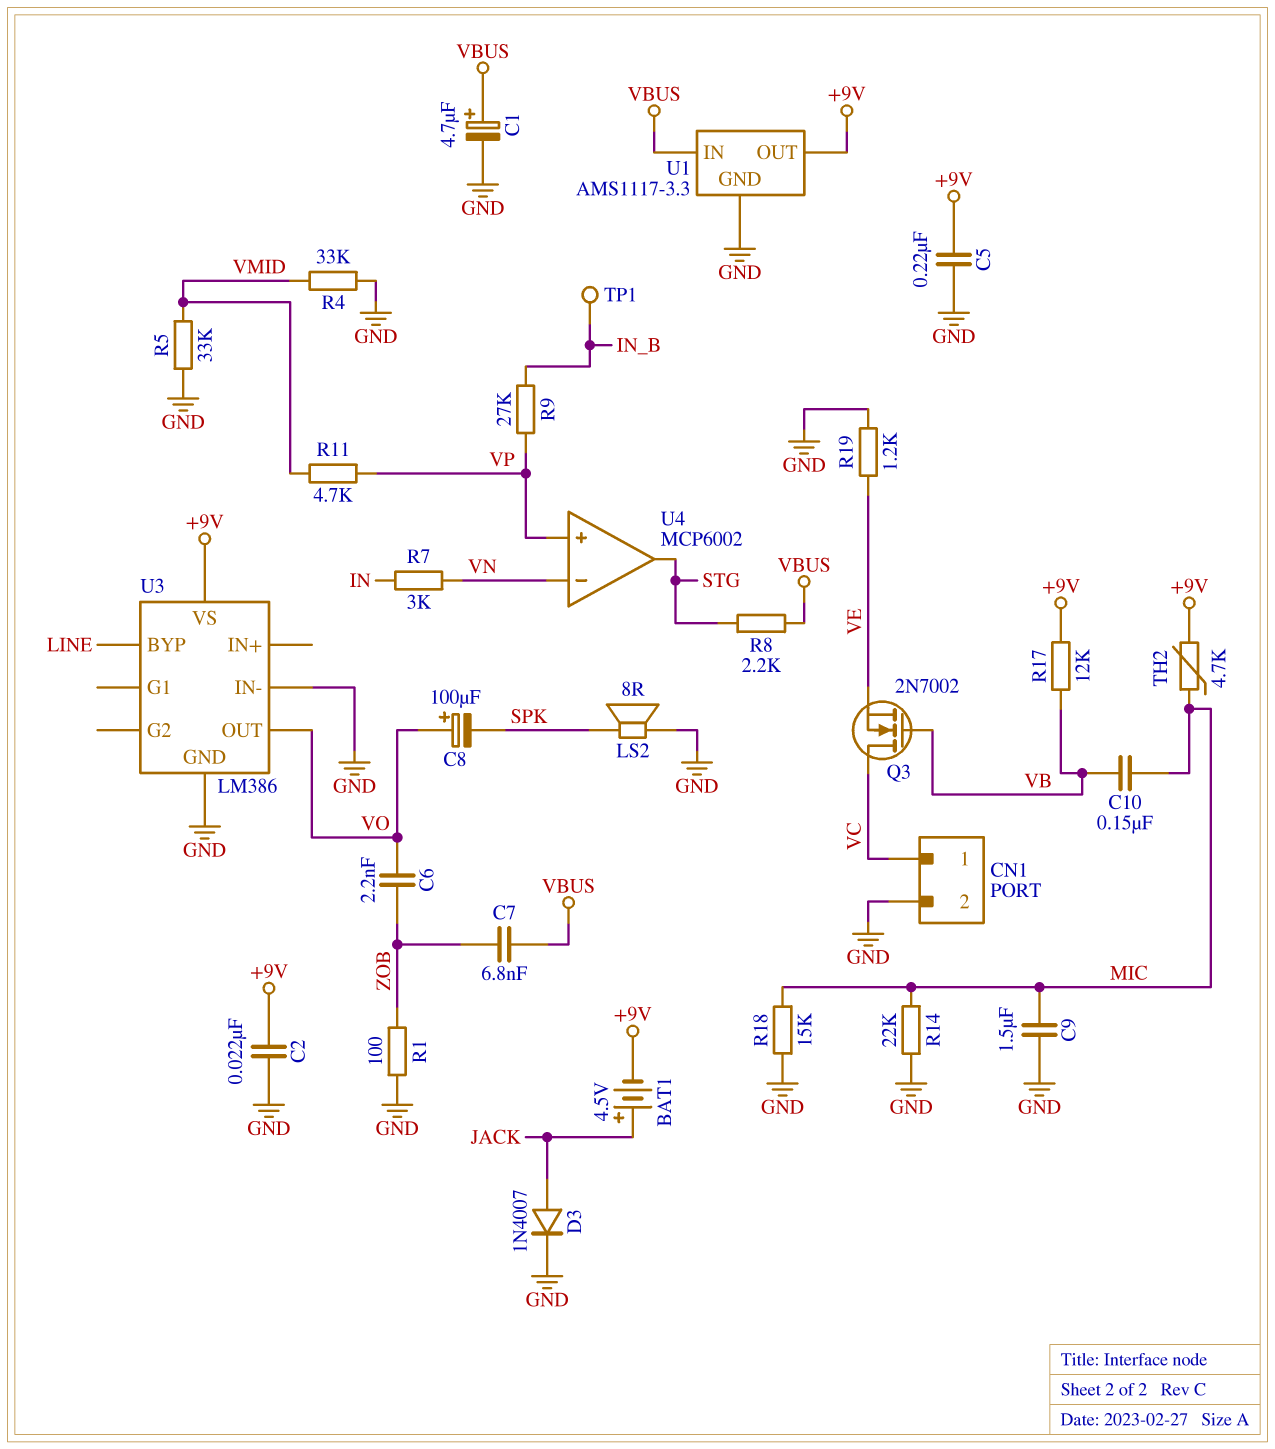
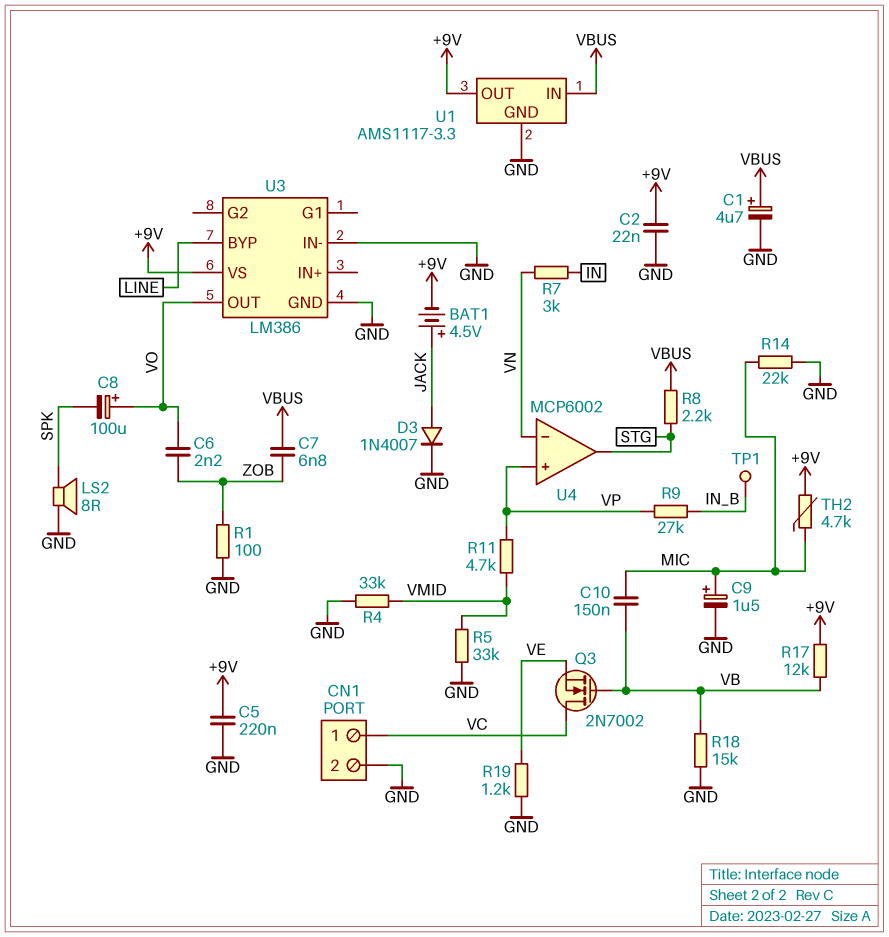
C9: 1.5uF (GND, MIC) -> 1.5uF (plus MIC, minus GND)
R18: 15k (GND, MIC) -> 15k (GND, VB)

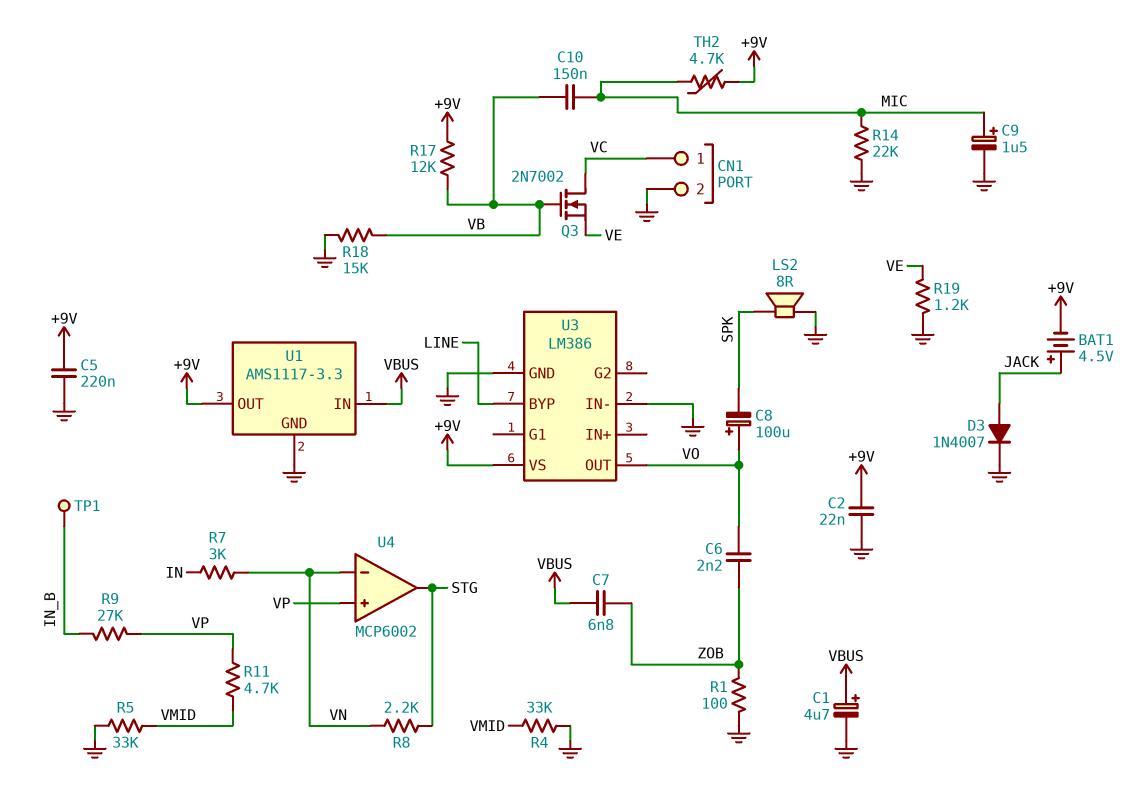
R8: 2.2k (STG, VBUS) -> 2.2k (STG, VN)

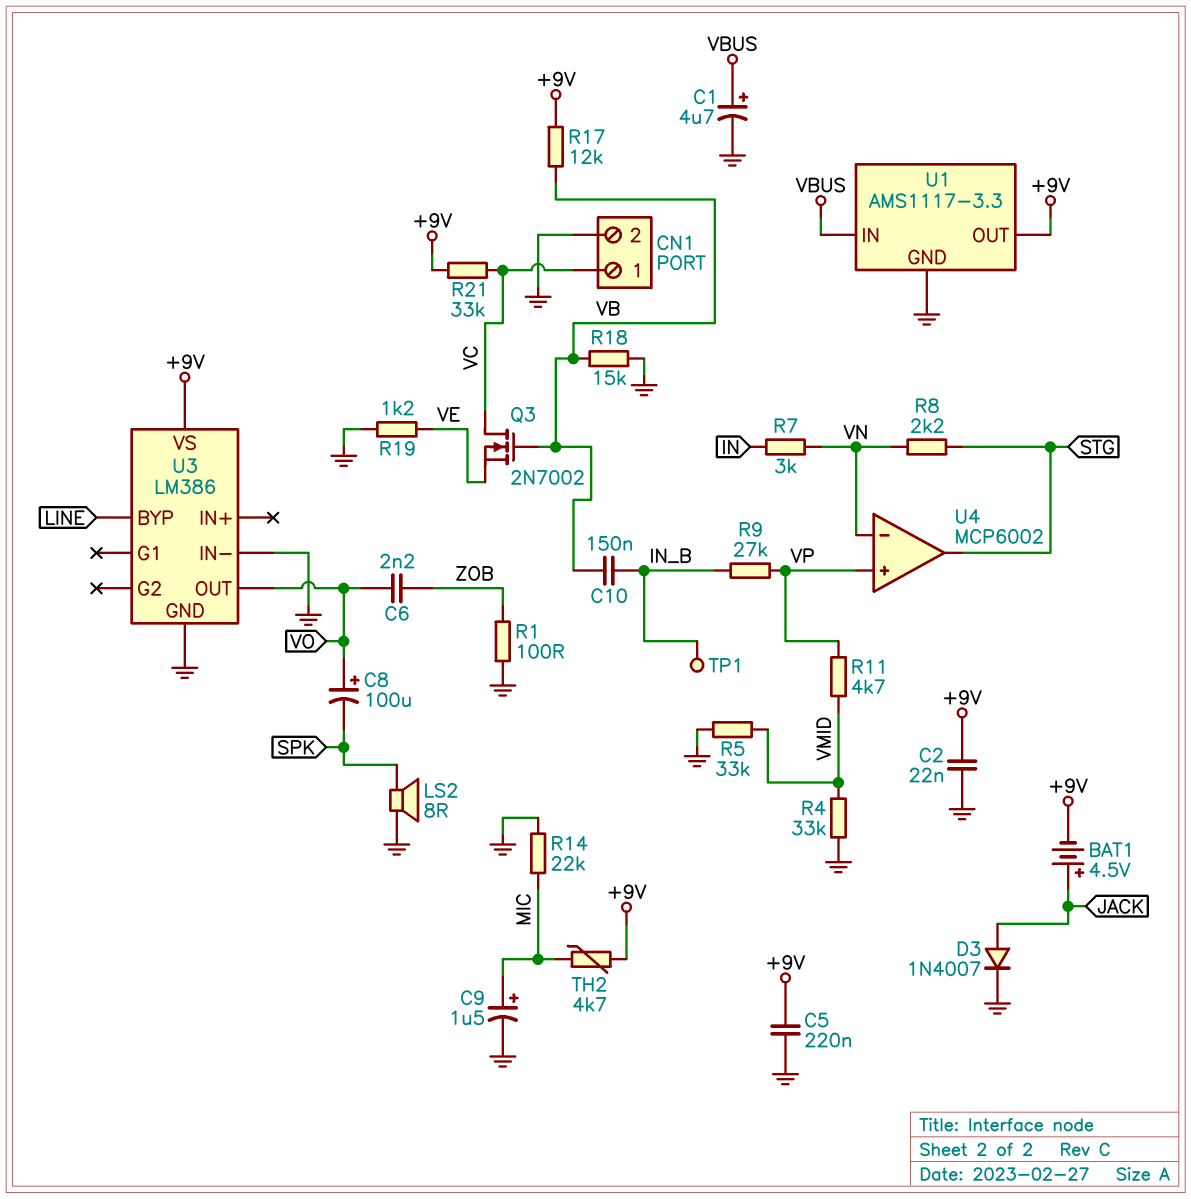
C7: 6.8nF (VBUS, ZOB) -> none
C10: 150nF (MIC, VB) -> 150nF (IN_B, VB)
R21: none -> 33k (+9V, VC)

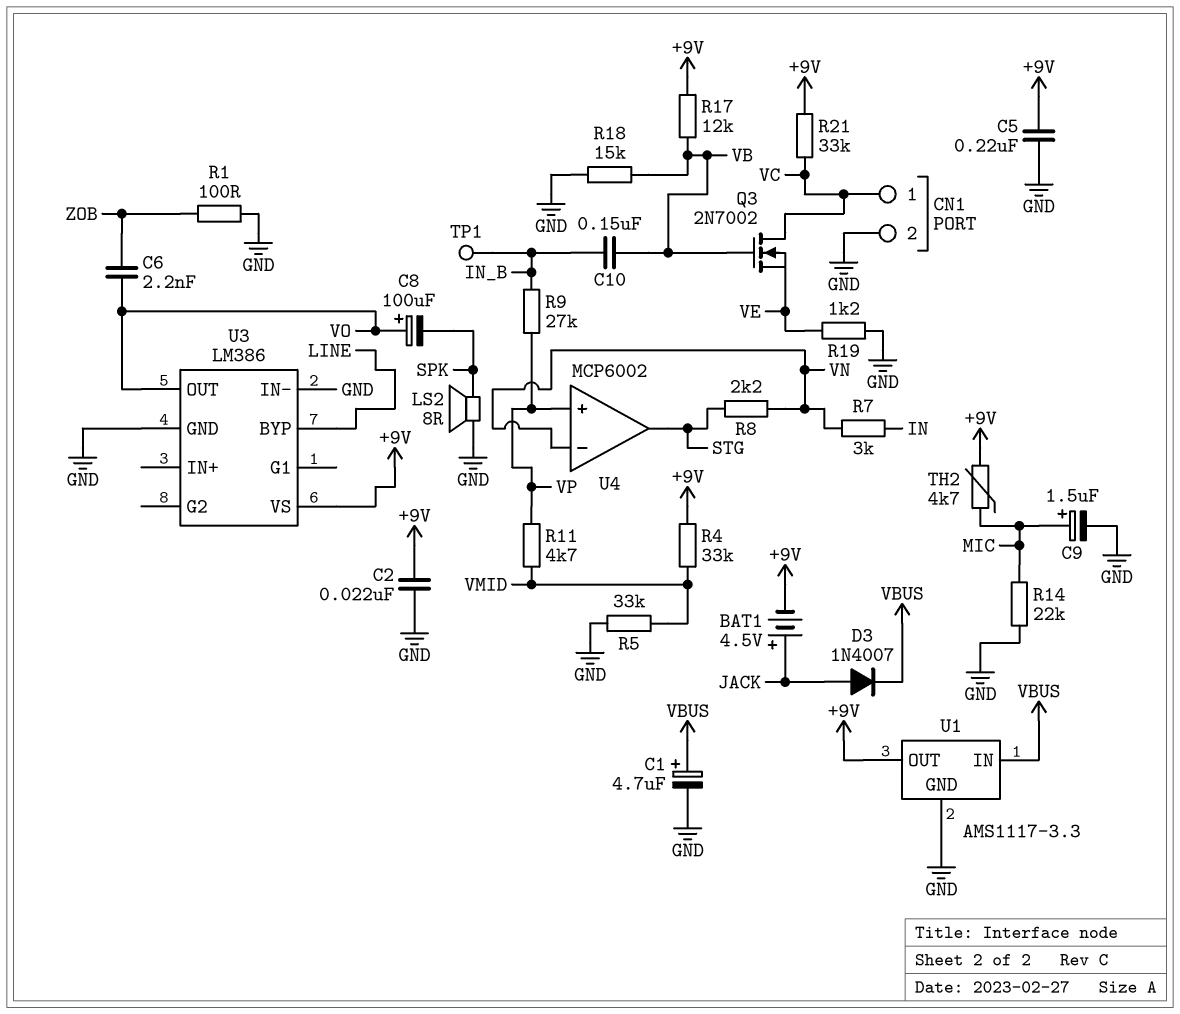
D3: diode 1N4007 (A JACK, K GND) -> diode 1N4007 (A JACK, K VBUS)
R4: 33k (GND, VMID) -> 33k (+9V, VMID)

